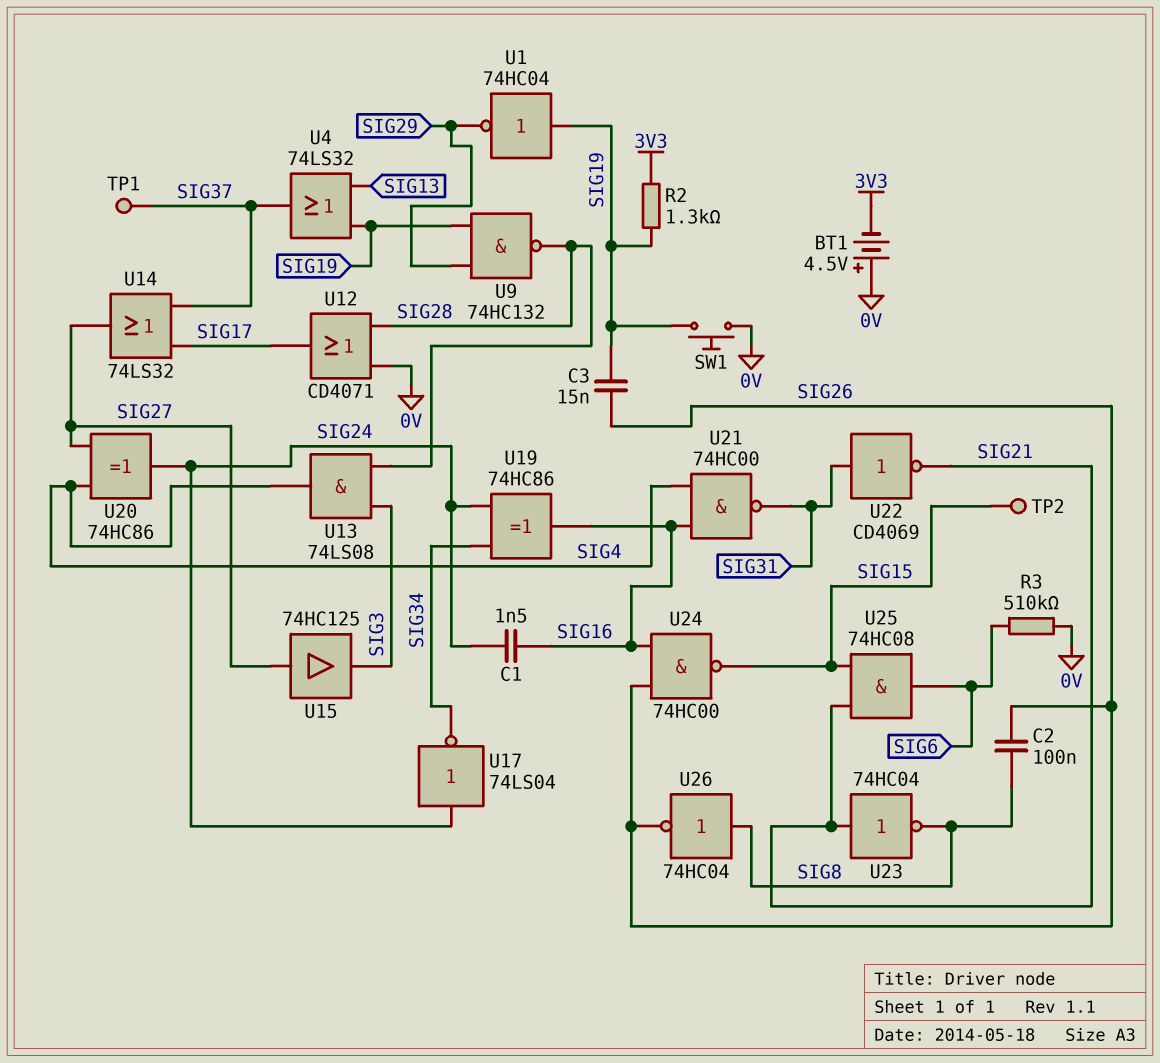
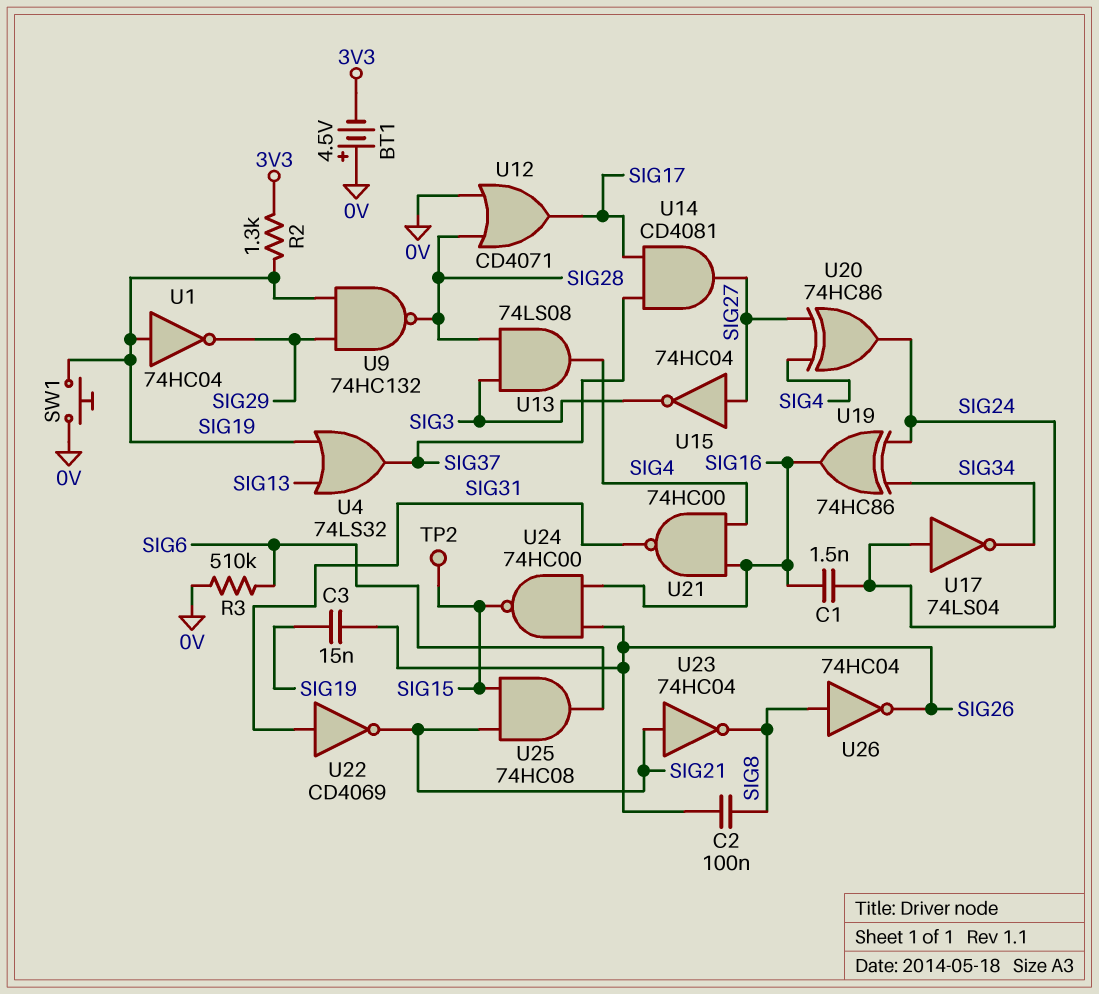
TP1: test point (SIG37) -> none
U14: OR 74LS32 (in SIG17, in SIG37, out SIG27) -> AND CD4081 (in SIG17, in SIG37, out SIG27)
U15: buffer 74HC125 (in SIG27, out SIG3) -> NOT 74HC04 (in SIG27, out SIG3)

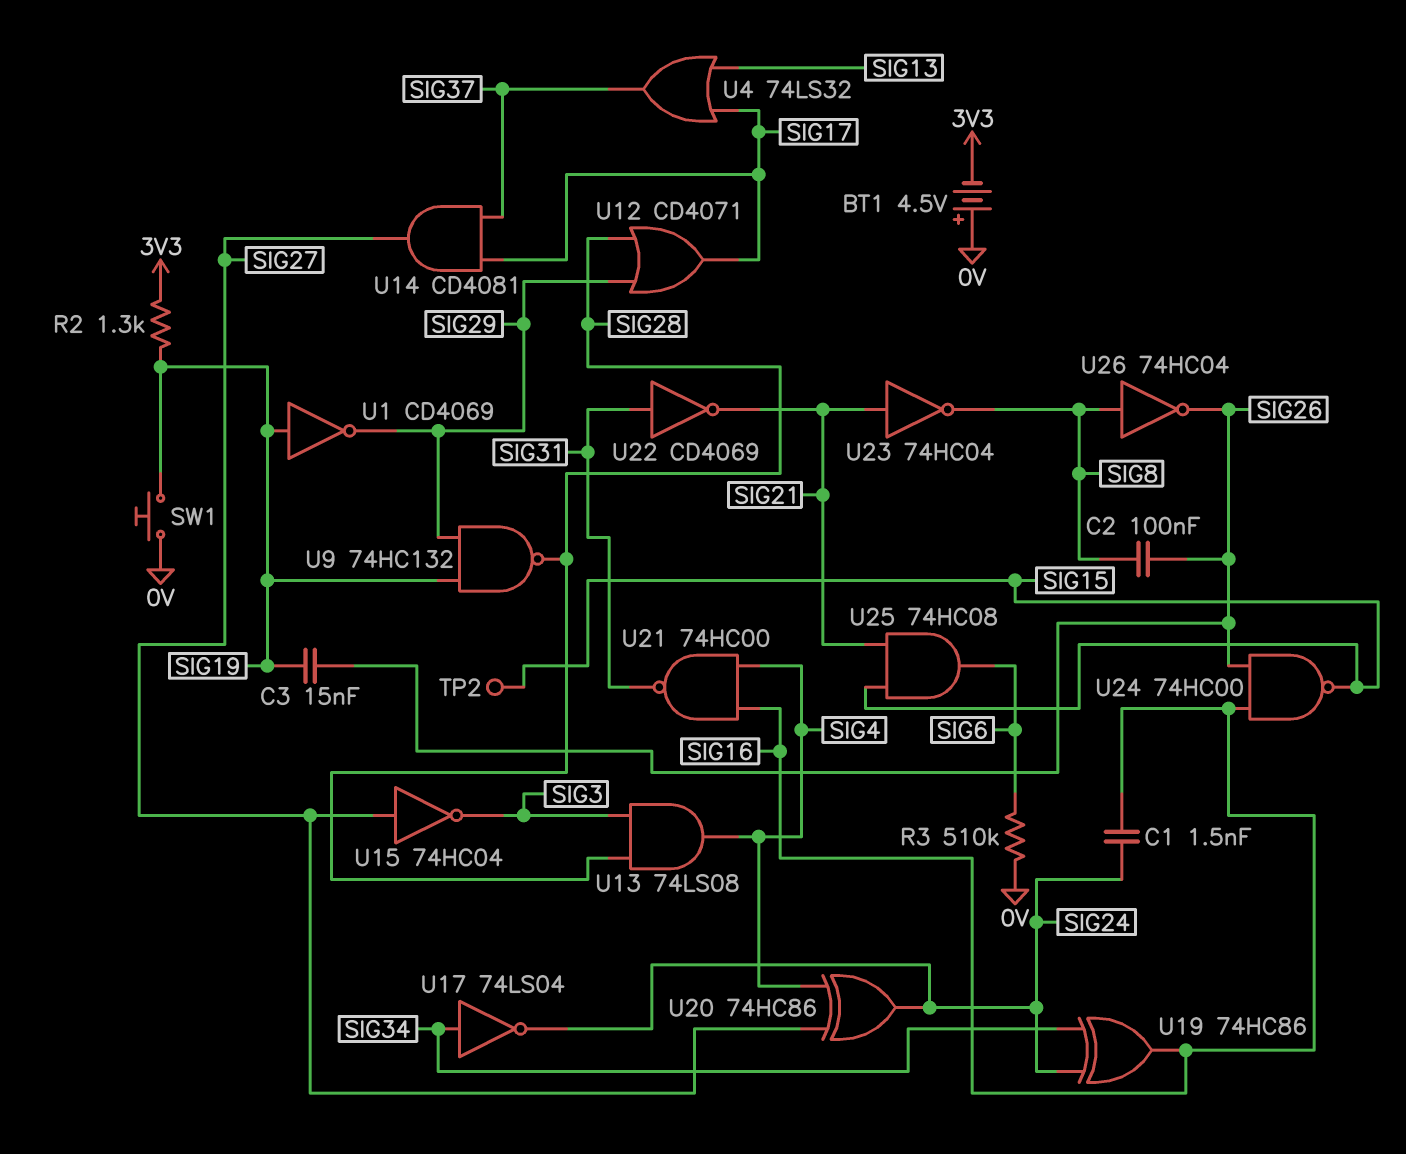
U1: NOT 74HC04 (in SIG19, out SIG29) -> NOT CD4069 (in SIG19, out SIG29)
U4: OR 74LS32 (in SIG13, in SIG19, out SIG37) -> OR 74LS32 (in SIG13, in SIG17, out SIG37)
U12: OR CD4071 (in 0V, in SIG28, out SIG17) -> OR CD4071 (in SIG28, in SIG29, out SIG17)
U17: NOT 74LS04 (in SIG24, out SIG34) -> NOT 74LS04 (in SIG34, out SIG24)

